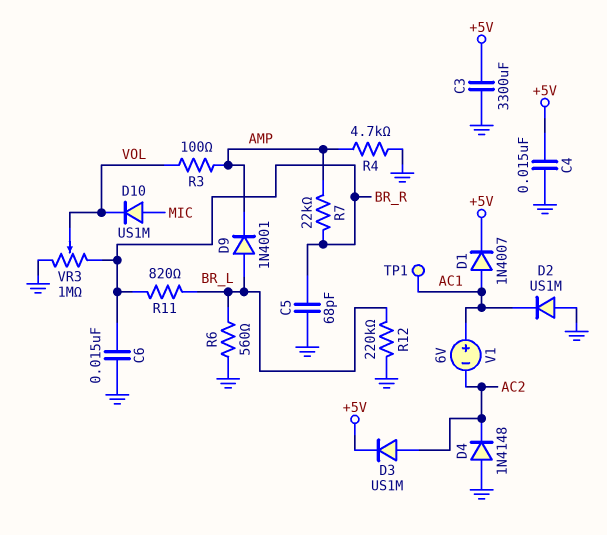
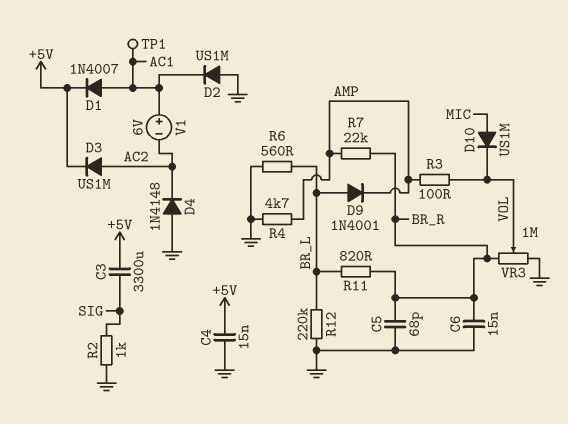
C3: 3300uF (+5V, GND) -> 3300uF (+5V, SIG)
R2: none -> 1k (GND, SIG)

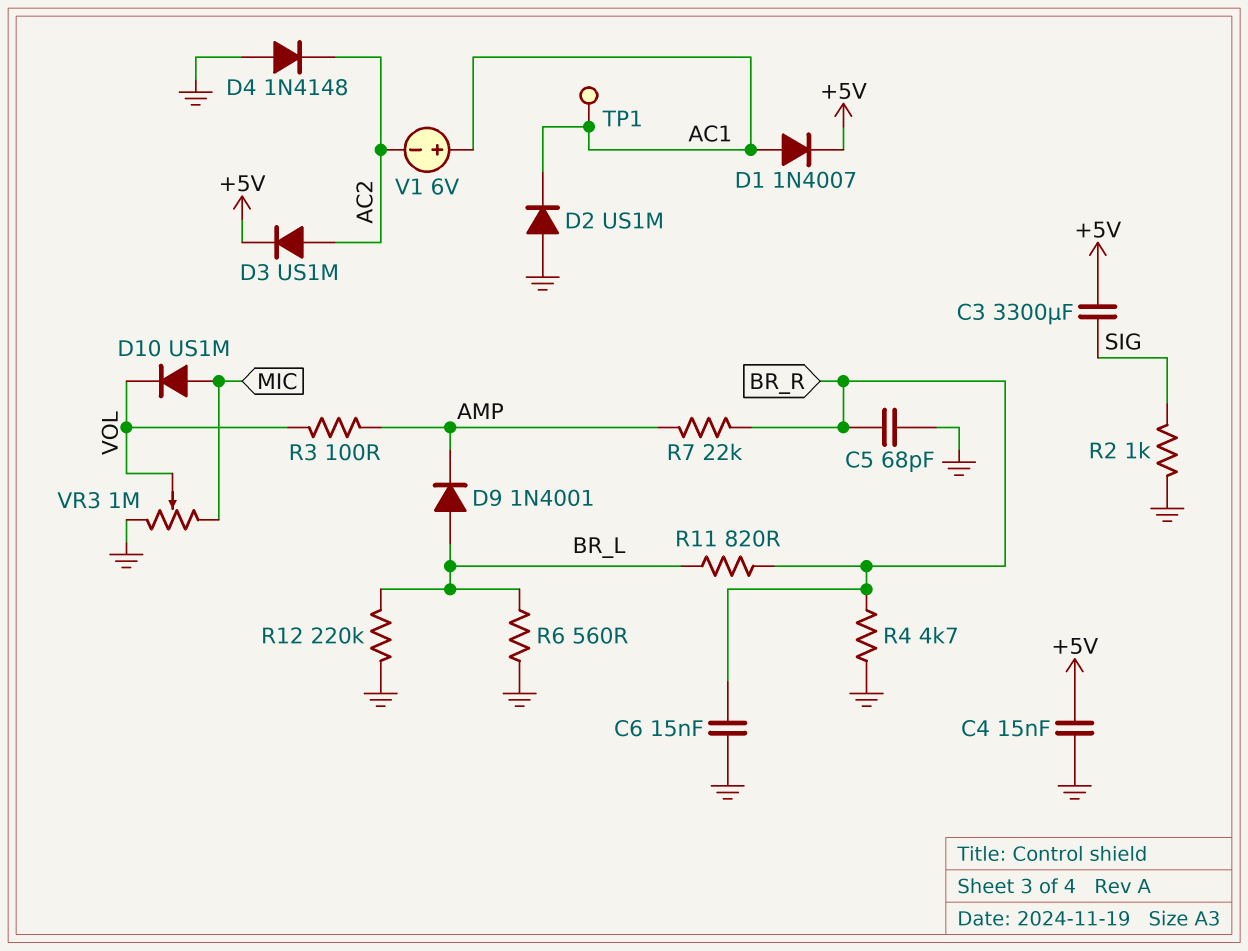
R4: 4.7k (AMP, GND) -> 4.7k (BR_R, GND)
VR3: 1M (BR_R, GND, wiper VOL) -> 1M (GND, MIC, wiper VOL)

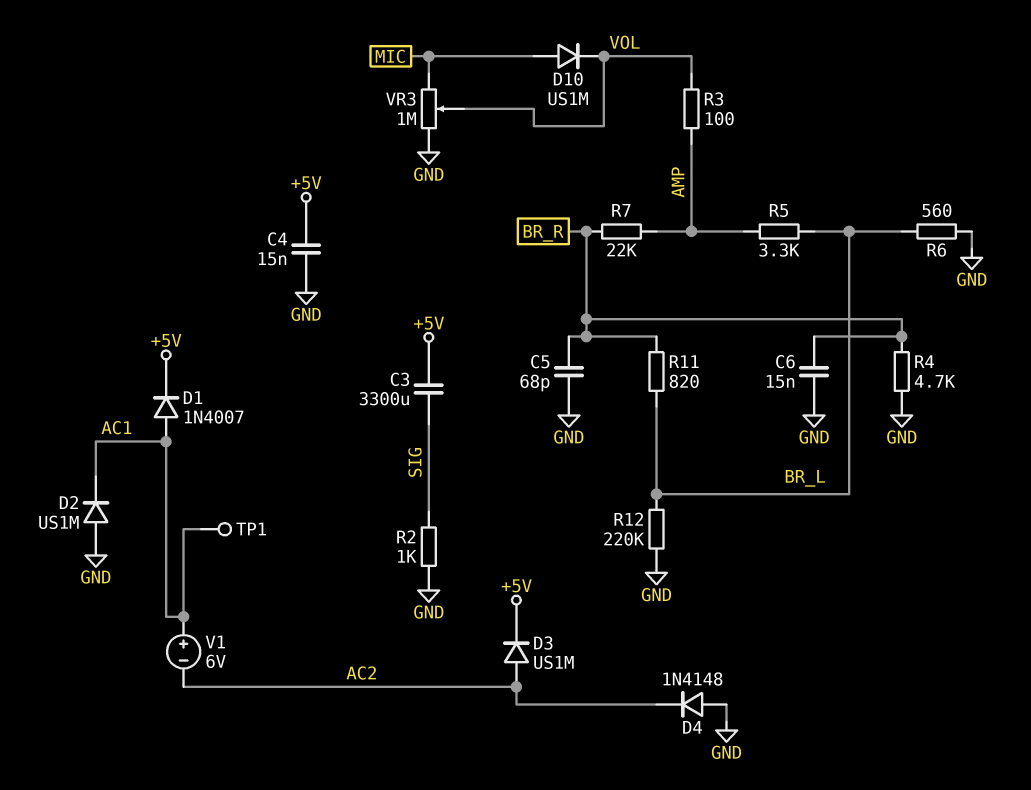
D9: diode 1N4001 (A BR_L, K AMP) -> none
R5: none -> 3.3k (AMP, BR_L)

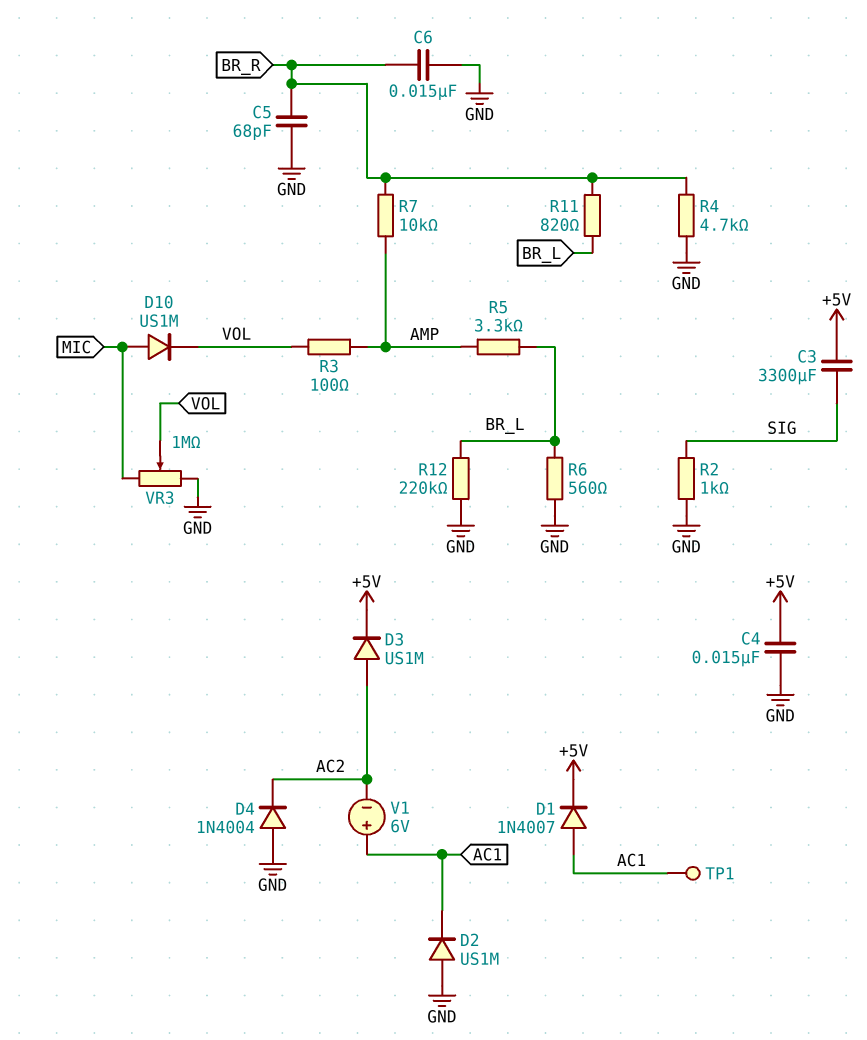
D4: diode 1N4148 (A GND, K AC2) -> diode 1N4004 (A GND, K AC2)
R7: 22k (AMP, BR_R) -> 10k (AMP, BR_R)

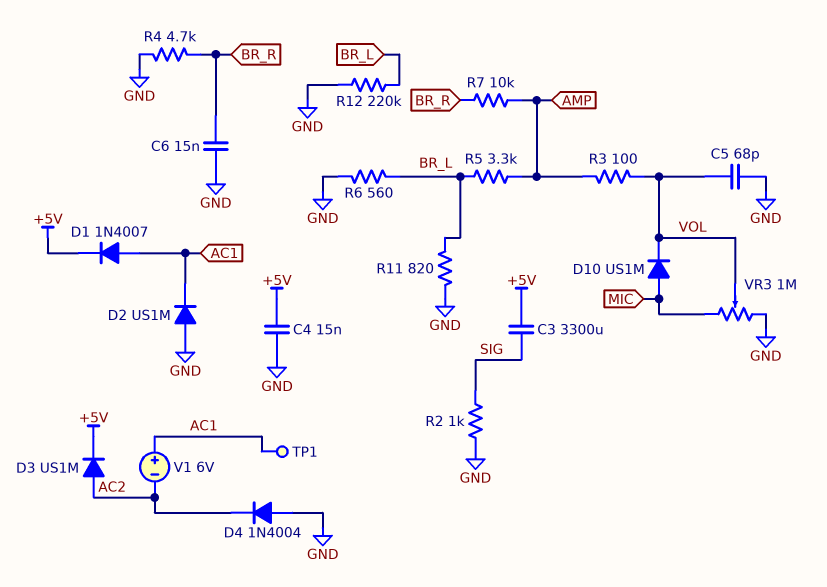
C5: 68pF (BR_R, GND) -> 68pF (GND, VOL)
R11: 820 (BR_L, BR_R) -> 820 (BR_L, GND)

